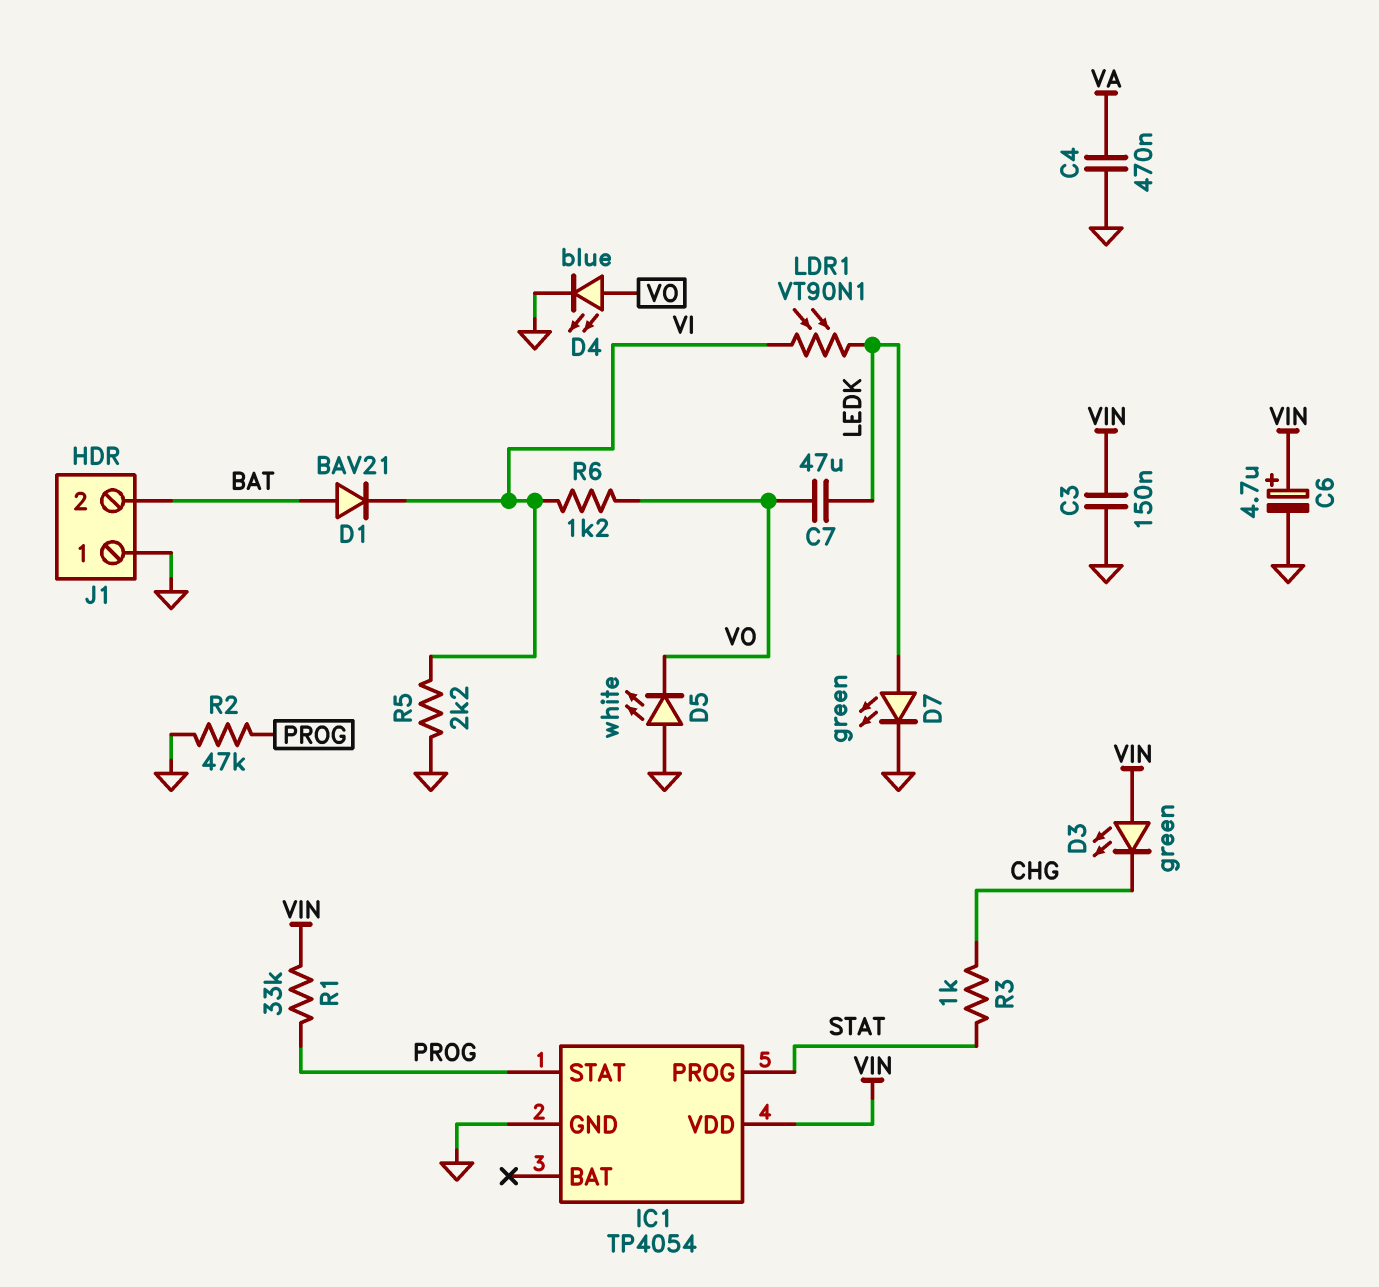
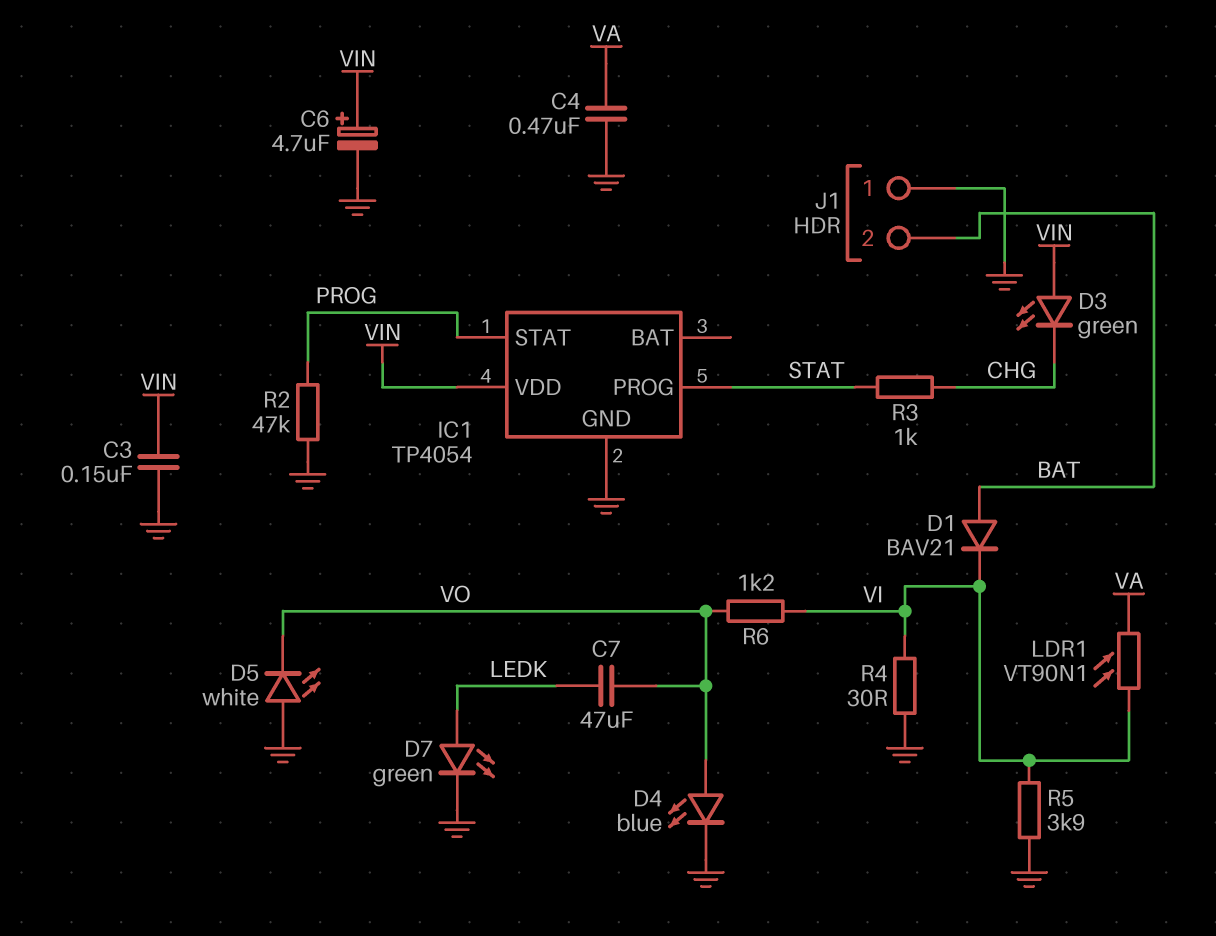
LDR1: VT90N1 (LEDK, VI) -> VT90N1 (VA, VI)
R1: 33k (PROG, VIN) -> none
R4: none -> 30 (GND, VI)
R5: 2.2k (GND, VI) -> 3.9k (GND, VI)

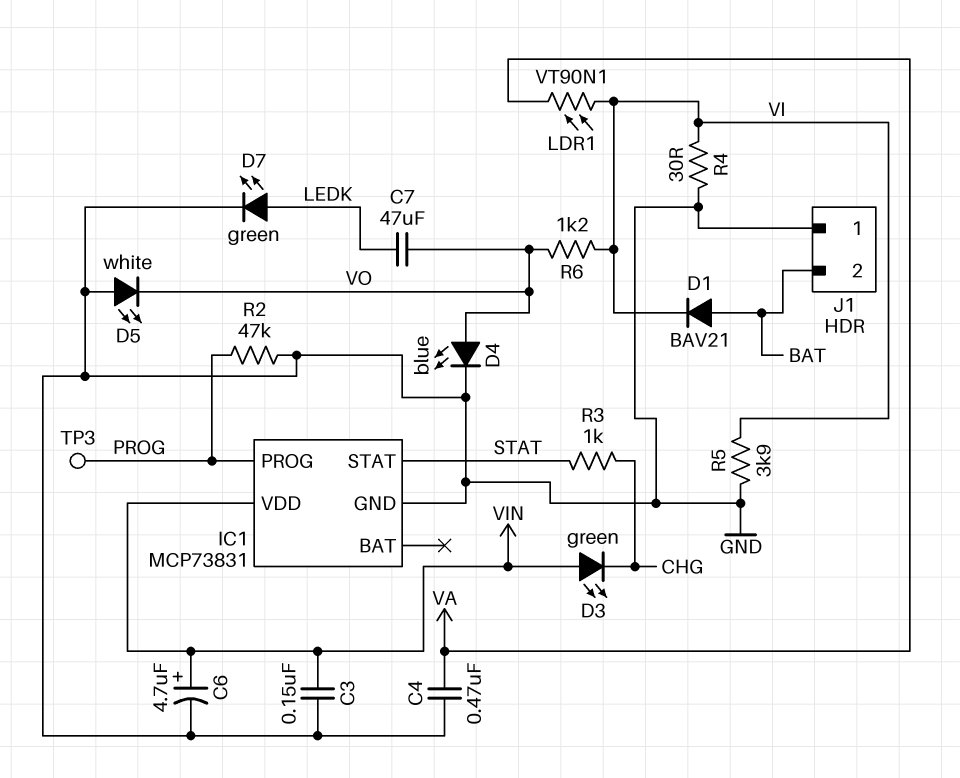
IC1: TP4054 -> MCP73831
IC1 pin PROG: STAT -> PROG
IC1 pin STAT: PROG -> STAT
TP3: none -> test point (PROG)

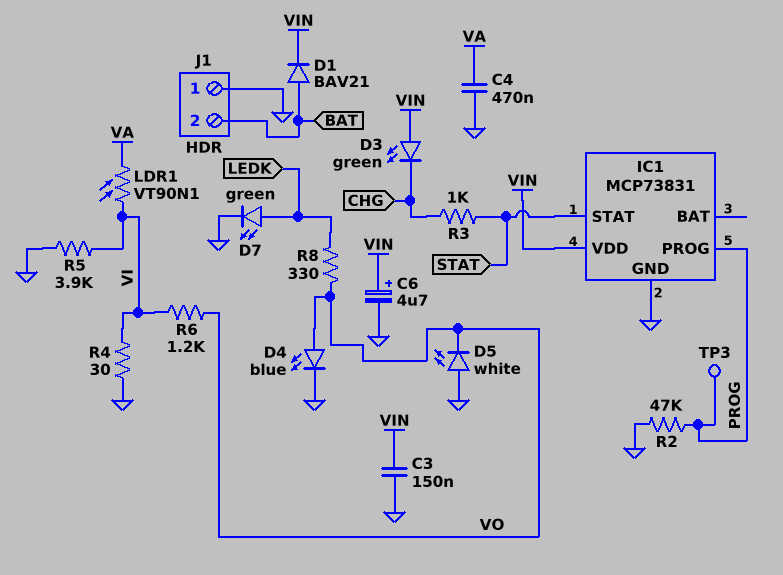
C7: 47uF (LEDK, VO) -> none
D1: diode BAV21 (A BAT, K VI) -> diode BAV21 (A BAT, K VIN)
R8: none -> 330 (LEDK, VO)

